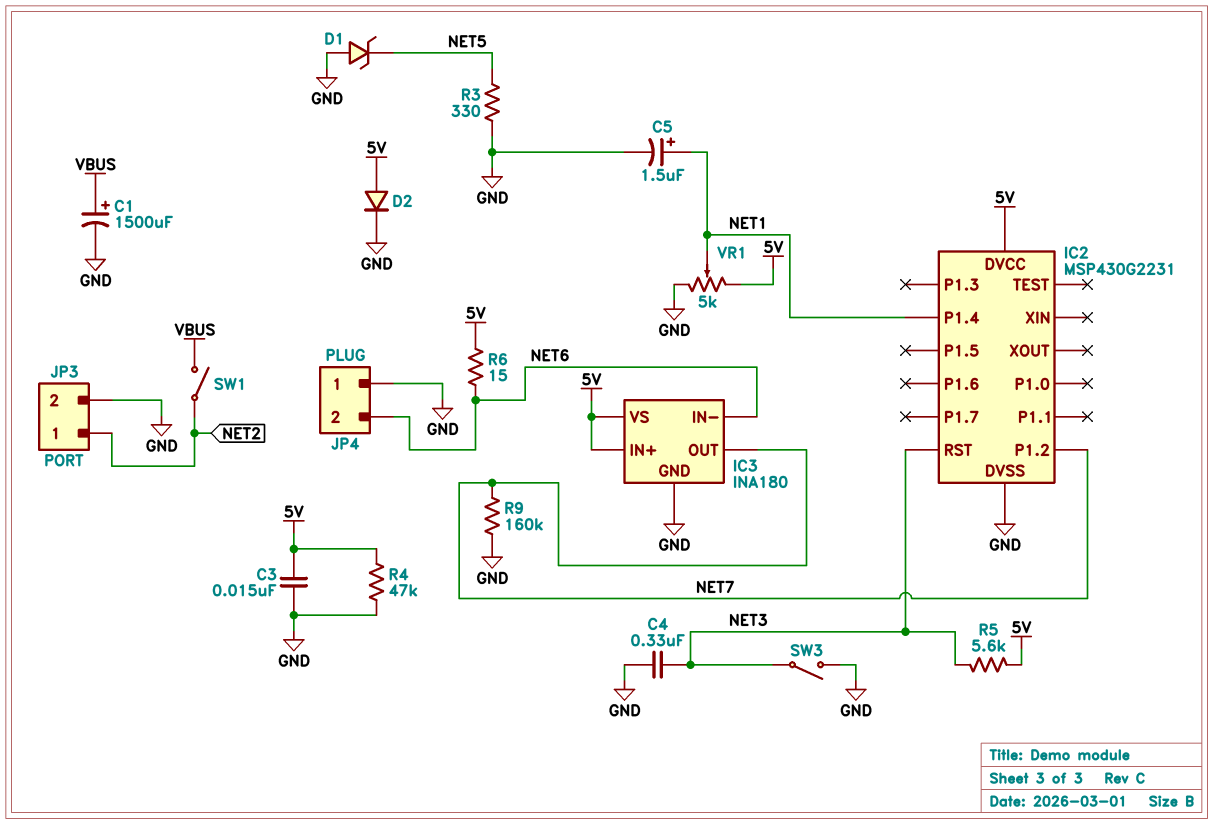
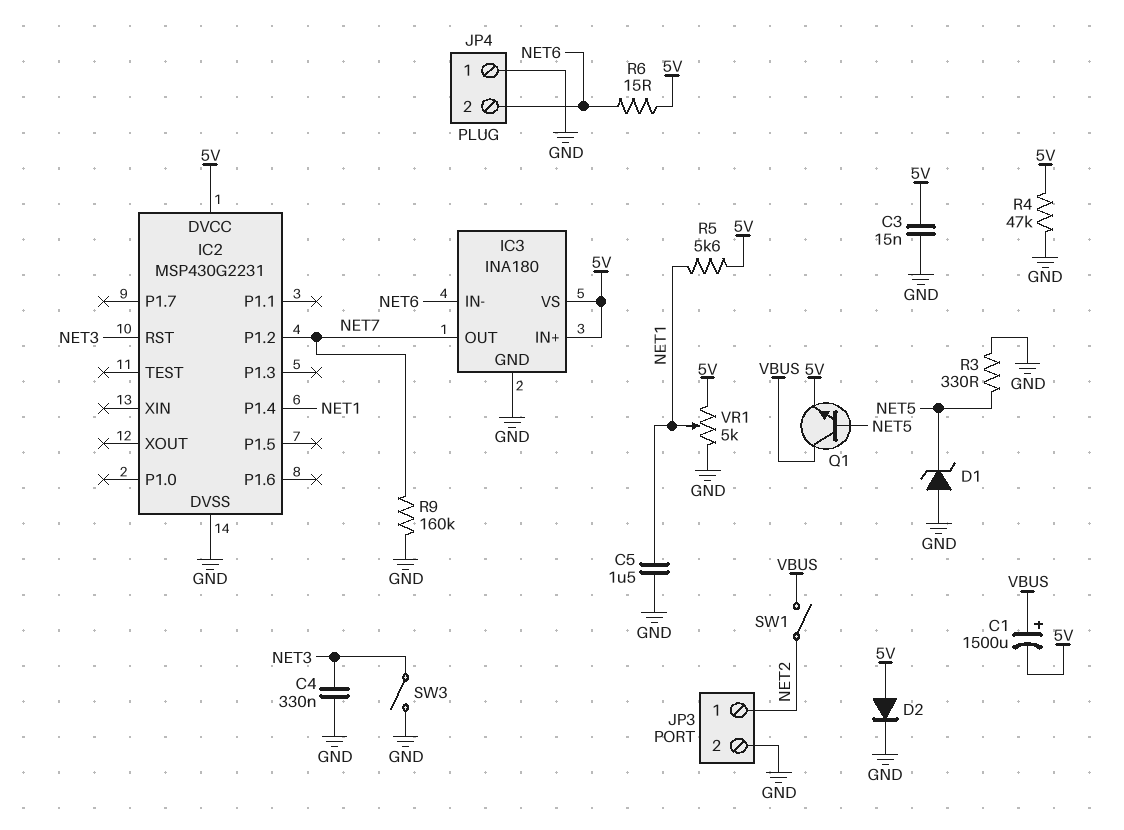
C1: 1500uF (plus VBUS, minus GND) -> 1500uF (plus VBUS, minus 5V)
C5: 1.5uF (plus NET1, minus GND) -> 1.5uF (GND, NET1)
Q1: none -> NPN (B NET5, C VBUS, E 5V)
R5: 5.6k (5V, NET3) -> 5.6k (5V, NET1)

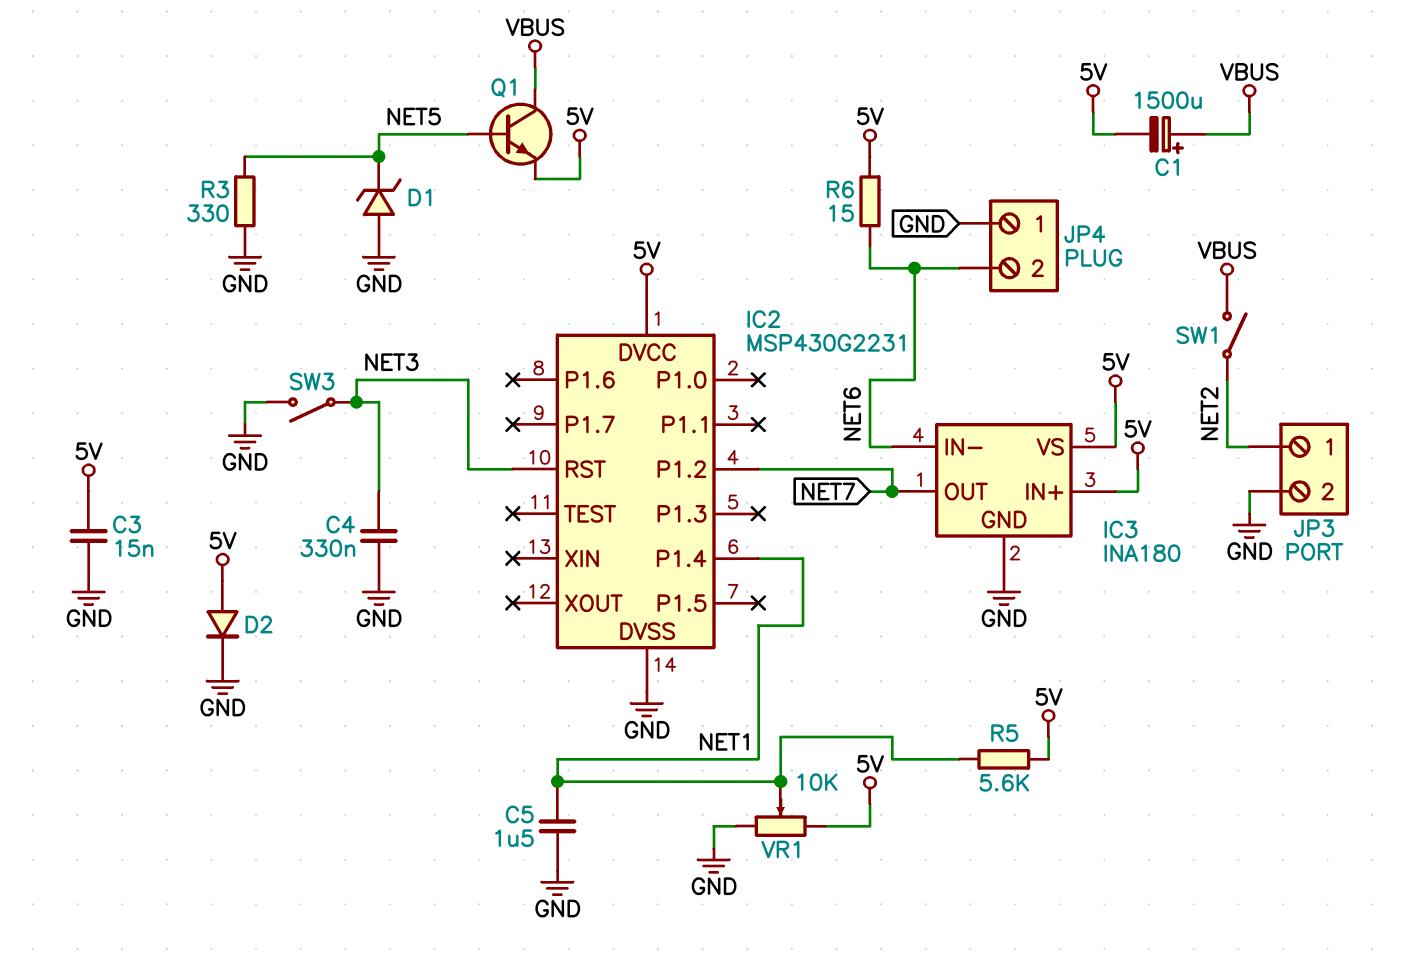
R4: 47k (5V, GND) -> none
R9: 160k (GND, NET7) -> none
VR1: 5k (5V, GND, wiper NET1) -> 10k (5V, GND, wiper NET1)

